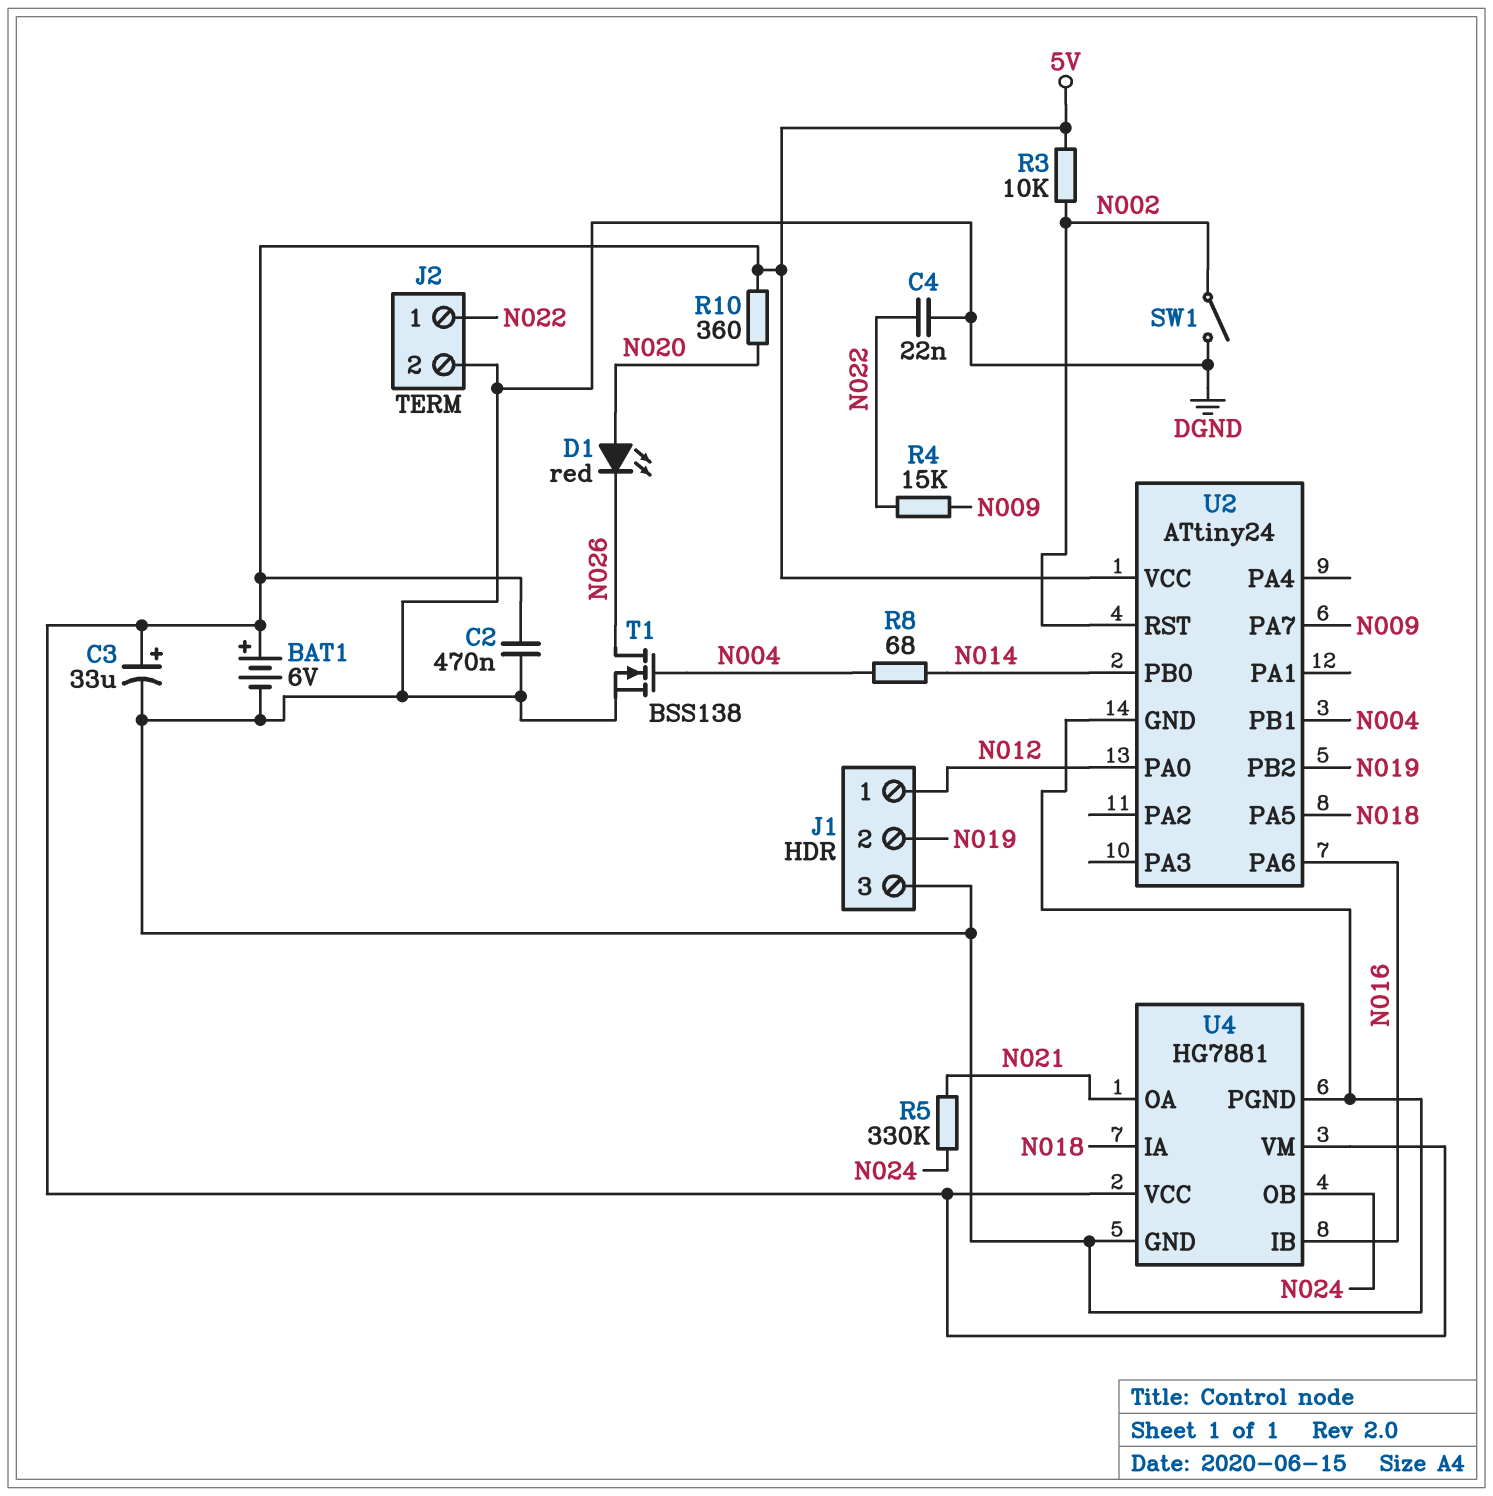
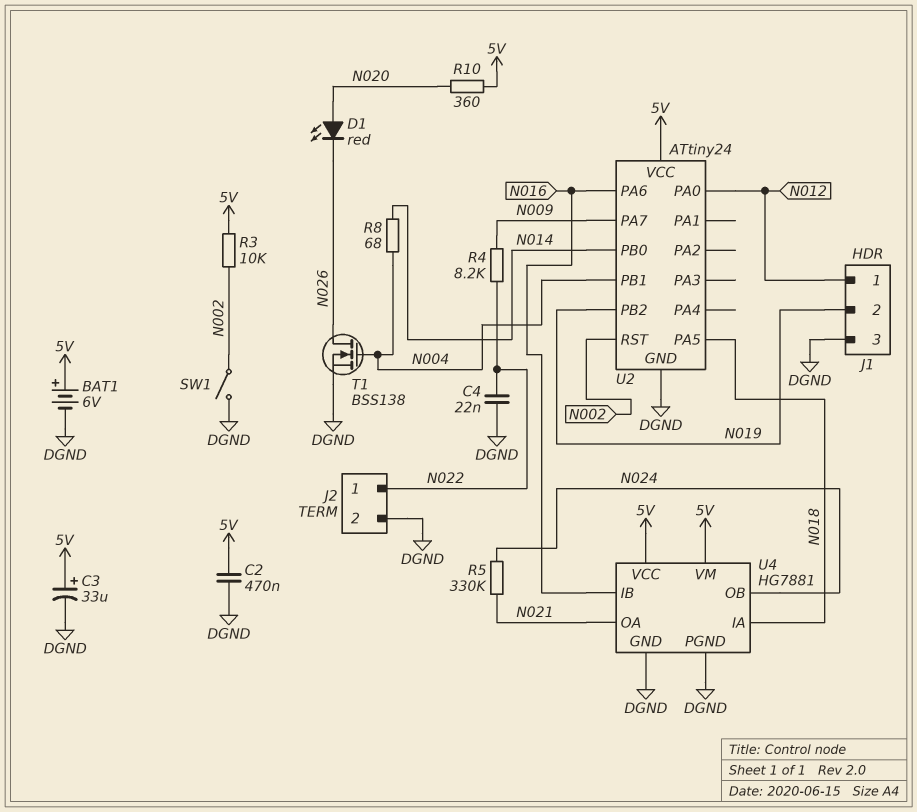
R4: 15k (N009, N022) -> 8.2k (N009, N022)

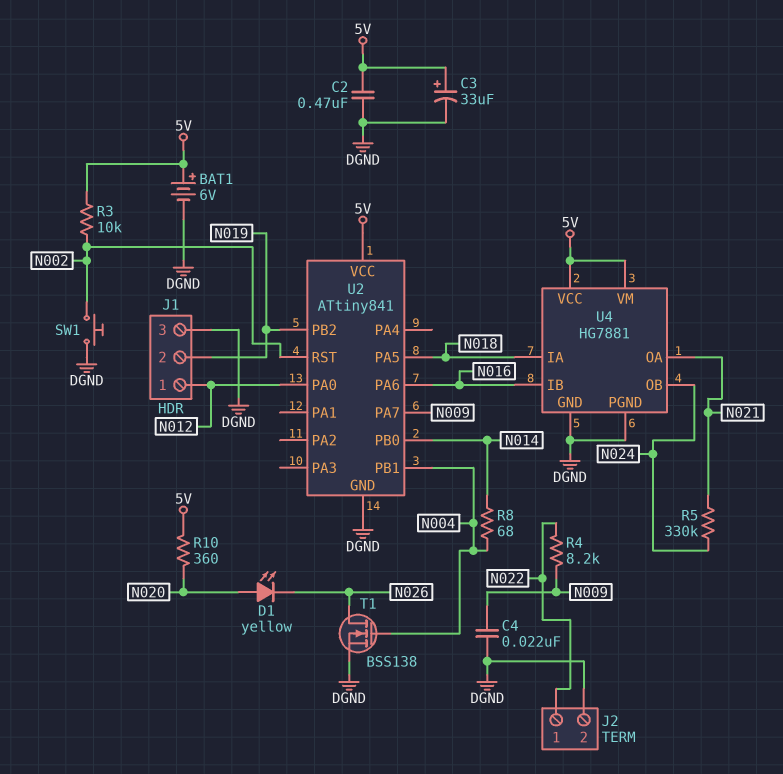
C4: 22nF (DGND, N022) -> 22nF (DGND, N009)
D1: LED red (A N020, K N026) -> LED yellow (A N020, K N026)
SW1: switch (DGND, N002) -> button (DGND, N002)
U2: ATtiny24 -> ATtiny841

